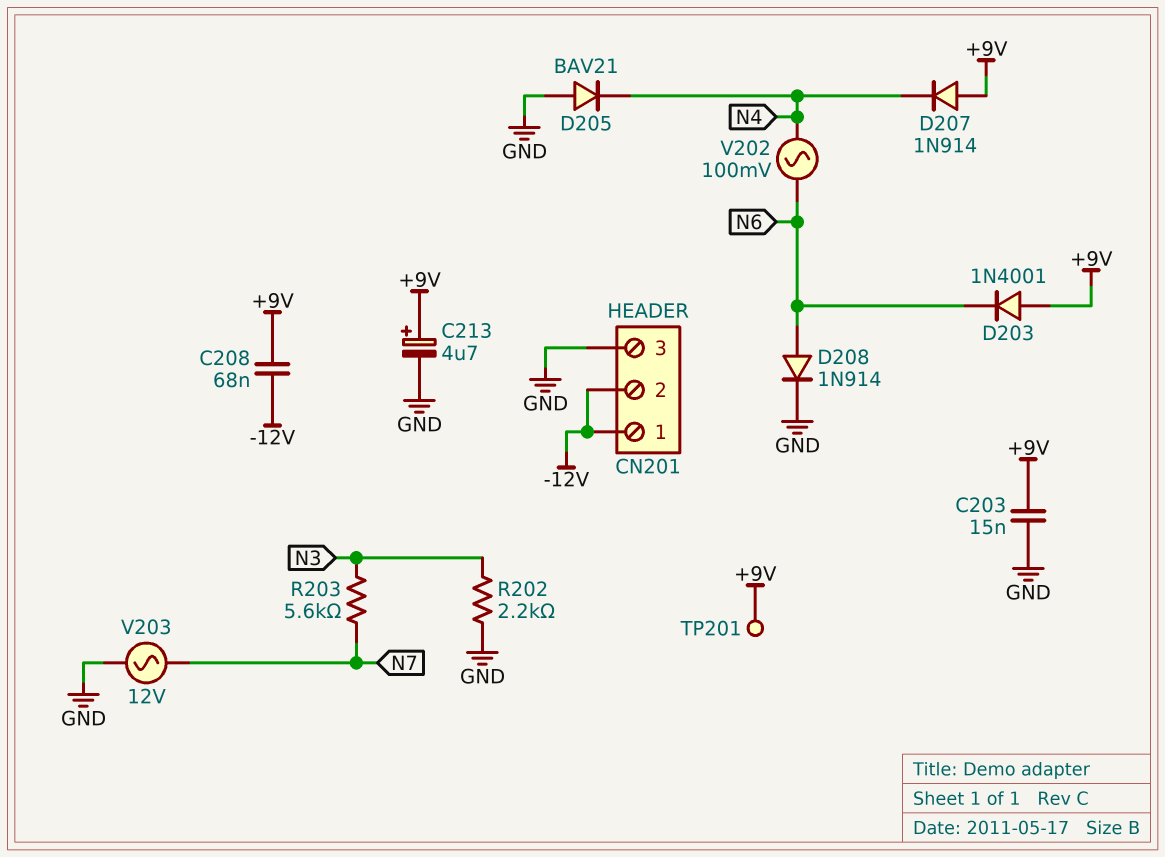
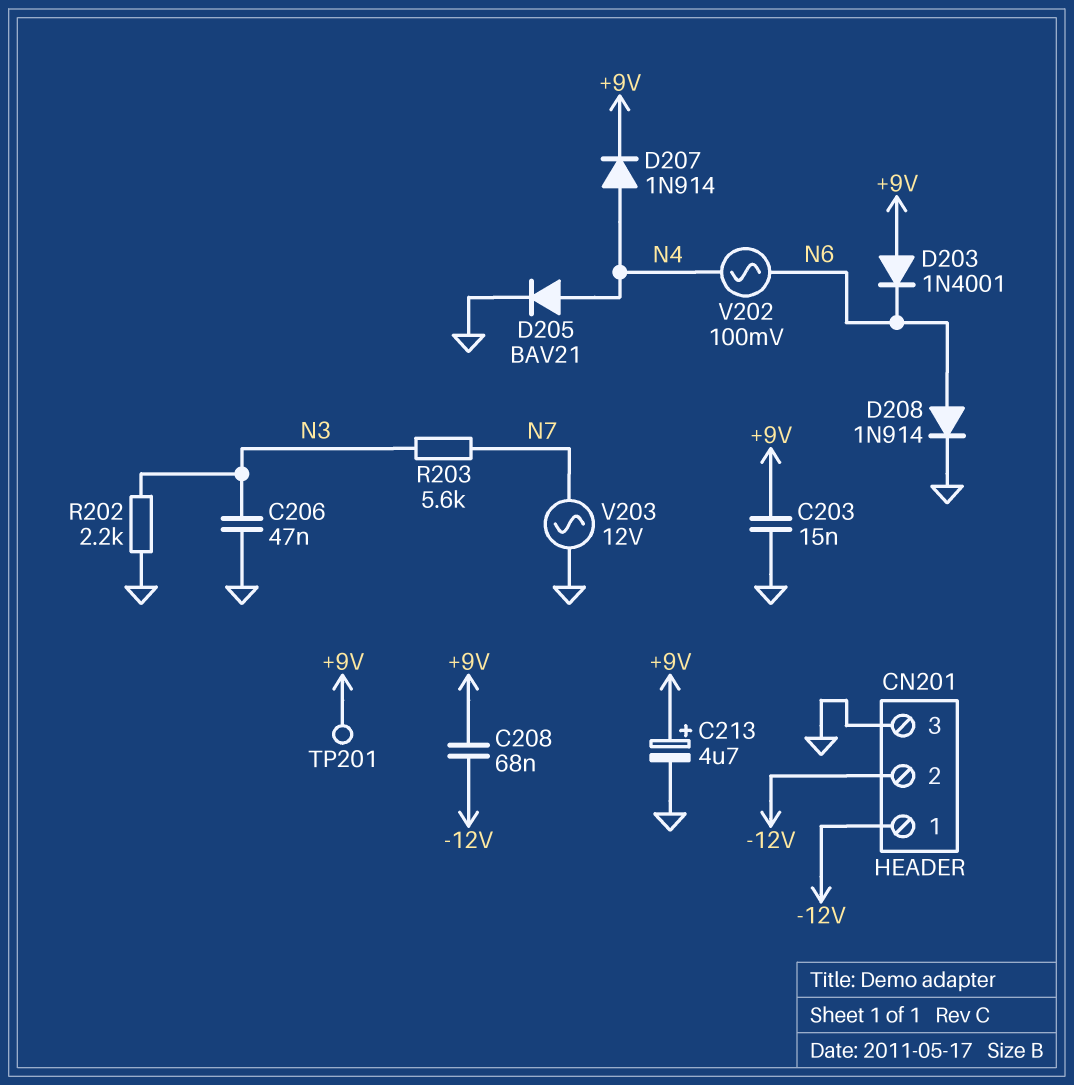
C206: none -> 47nF (GND, N3)
D205: diode BAV21 (A GND, K N4) -> diode BAV21 (A N4, K GND)
D207: diode 1N914 (A +9V, K N4) -> diode 1N914 (A N4, K +9V)

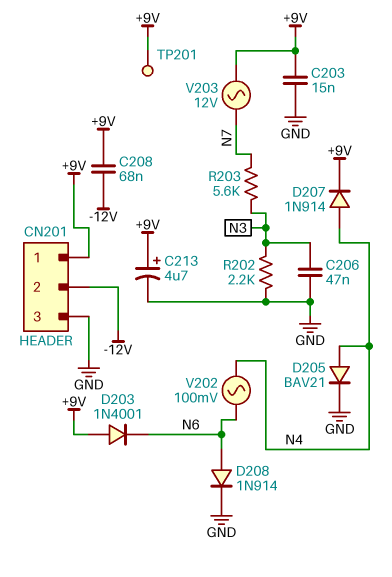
CN201 pin 1: -12V -> +9V
V203: AC 12V (GND, N7) -> AC 12V (+9V, N7)

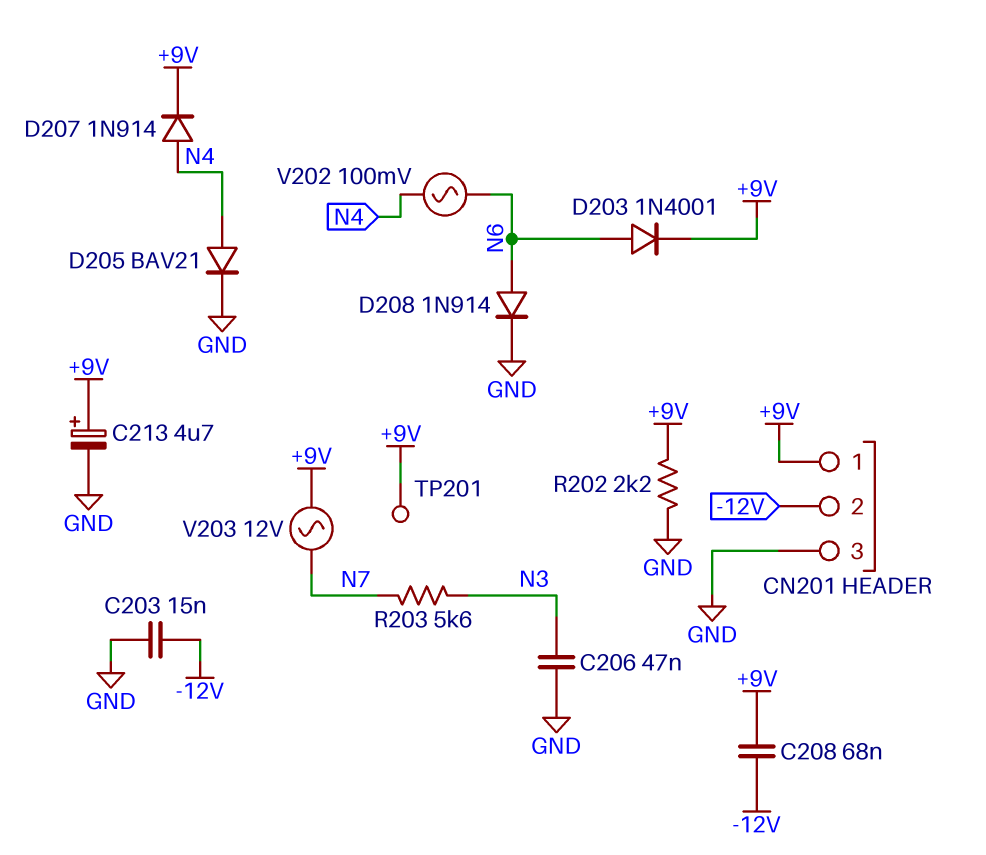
C203: 15nF (+9V, GND) -> 15nF (-12V, GND)
D203: diode 1N4001 (A +9V, K N6) -> diode 1N4001 (A N6, K +9V)
R202: 2.2k (GND, N3) -> 2.2k (+9V, GND)

